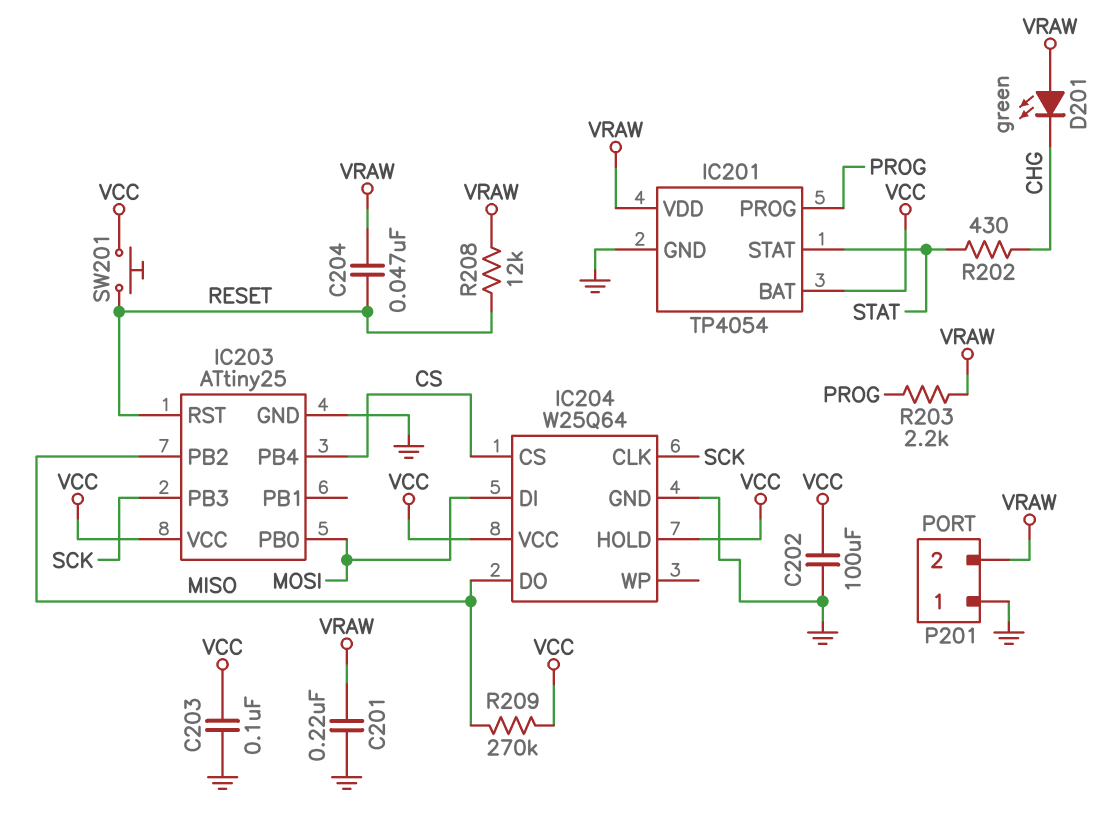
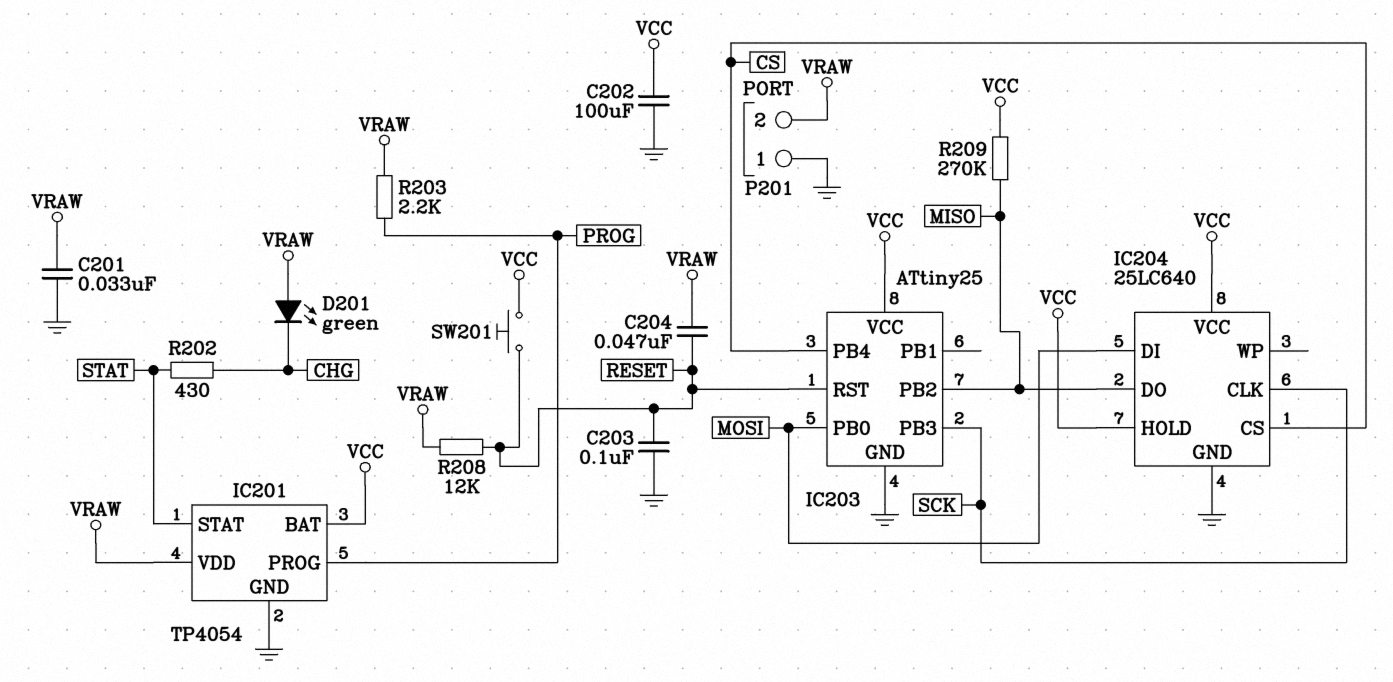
C201: 220nF (GND, VRAW) -> 33nF (GND, VRAW)
C203: 100nF (GND, VCC) -> 100nF (GND, RESET)
IC204: W25Q64 -> 25LC640

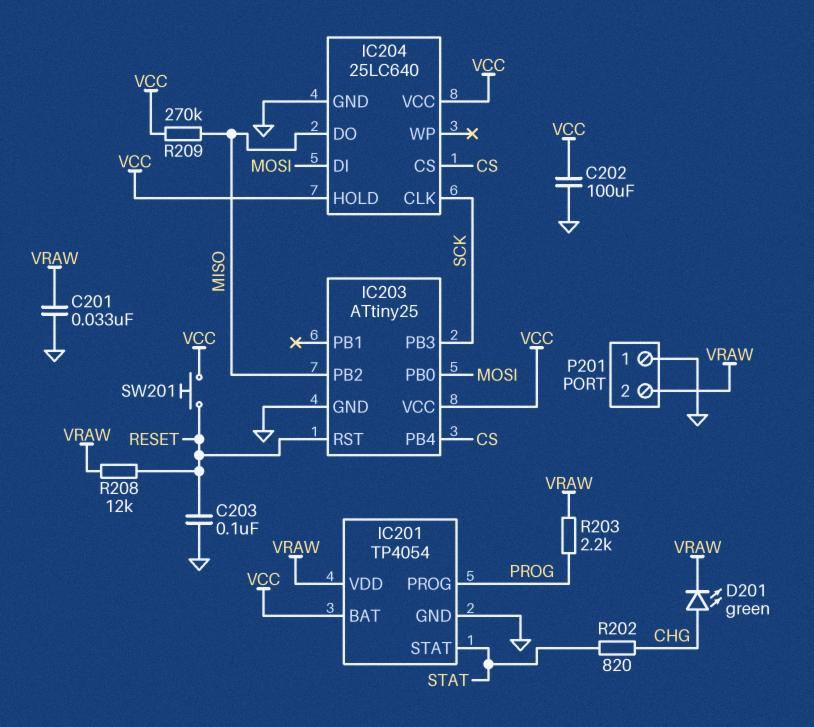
C204: 47nF (RESET, VRAW) -> none
D201: LED green (A VRAW, K CHG) -> LED green (A CHG, K VRAW)
R202: 430 (CHG, STAT) -> 820 (CHG, STAT)

